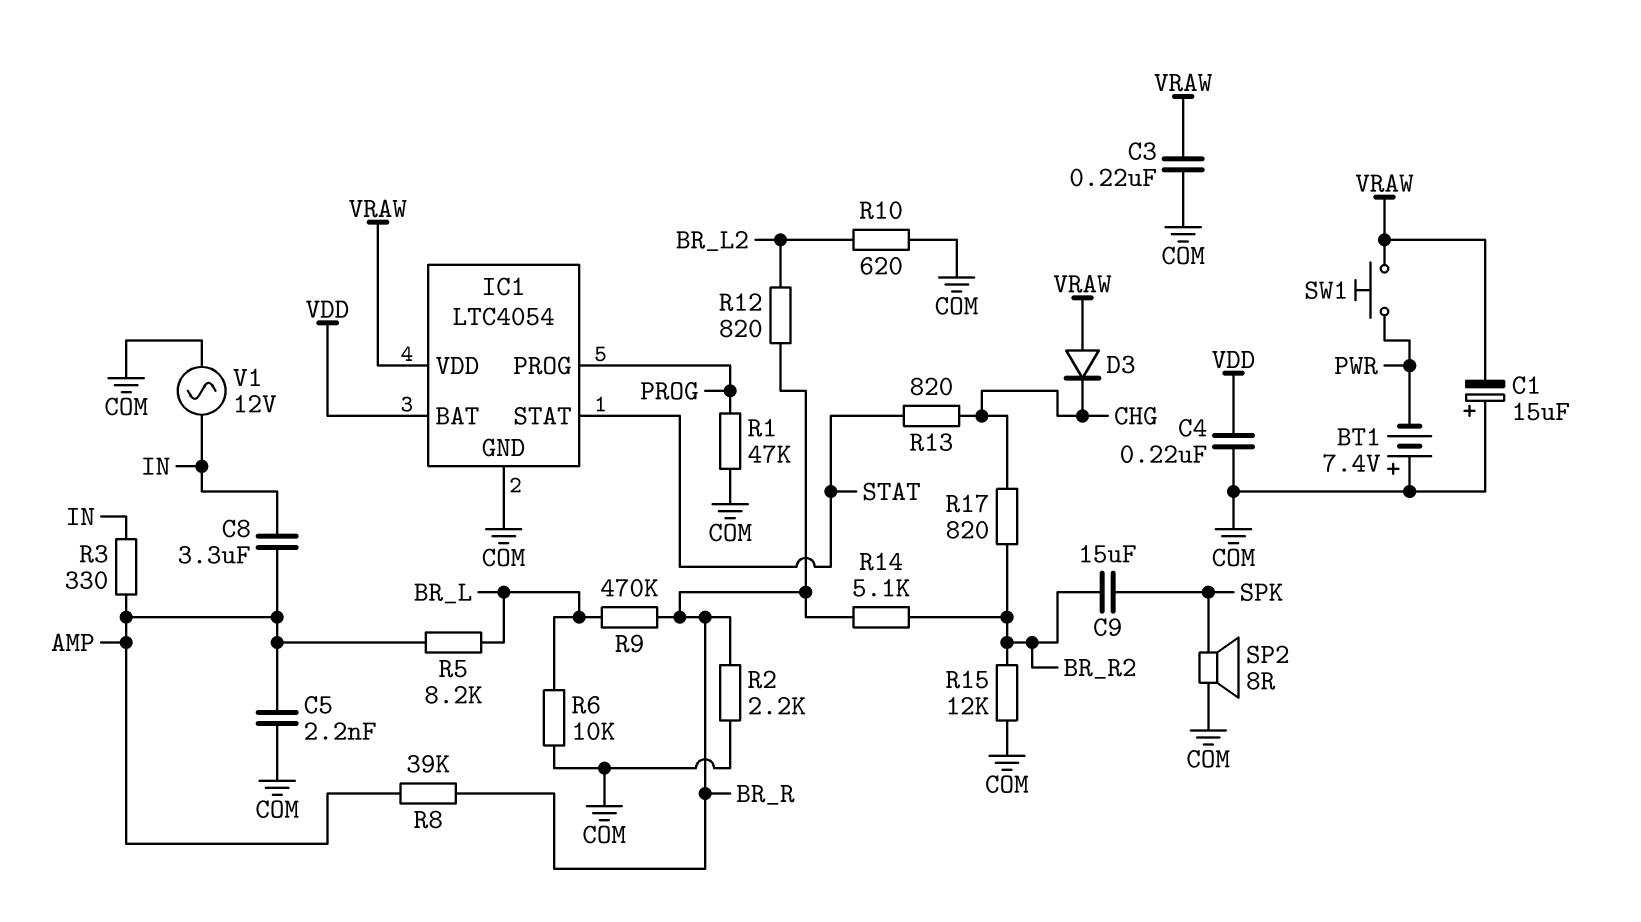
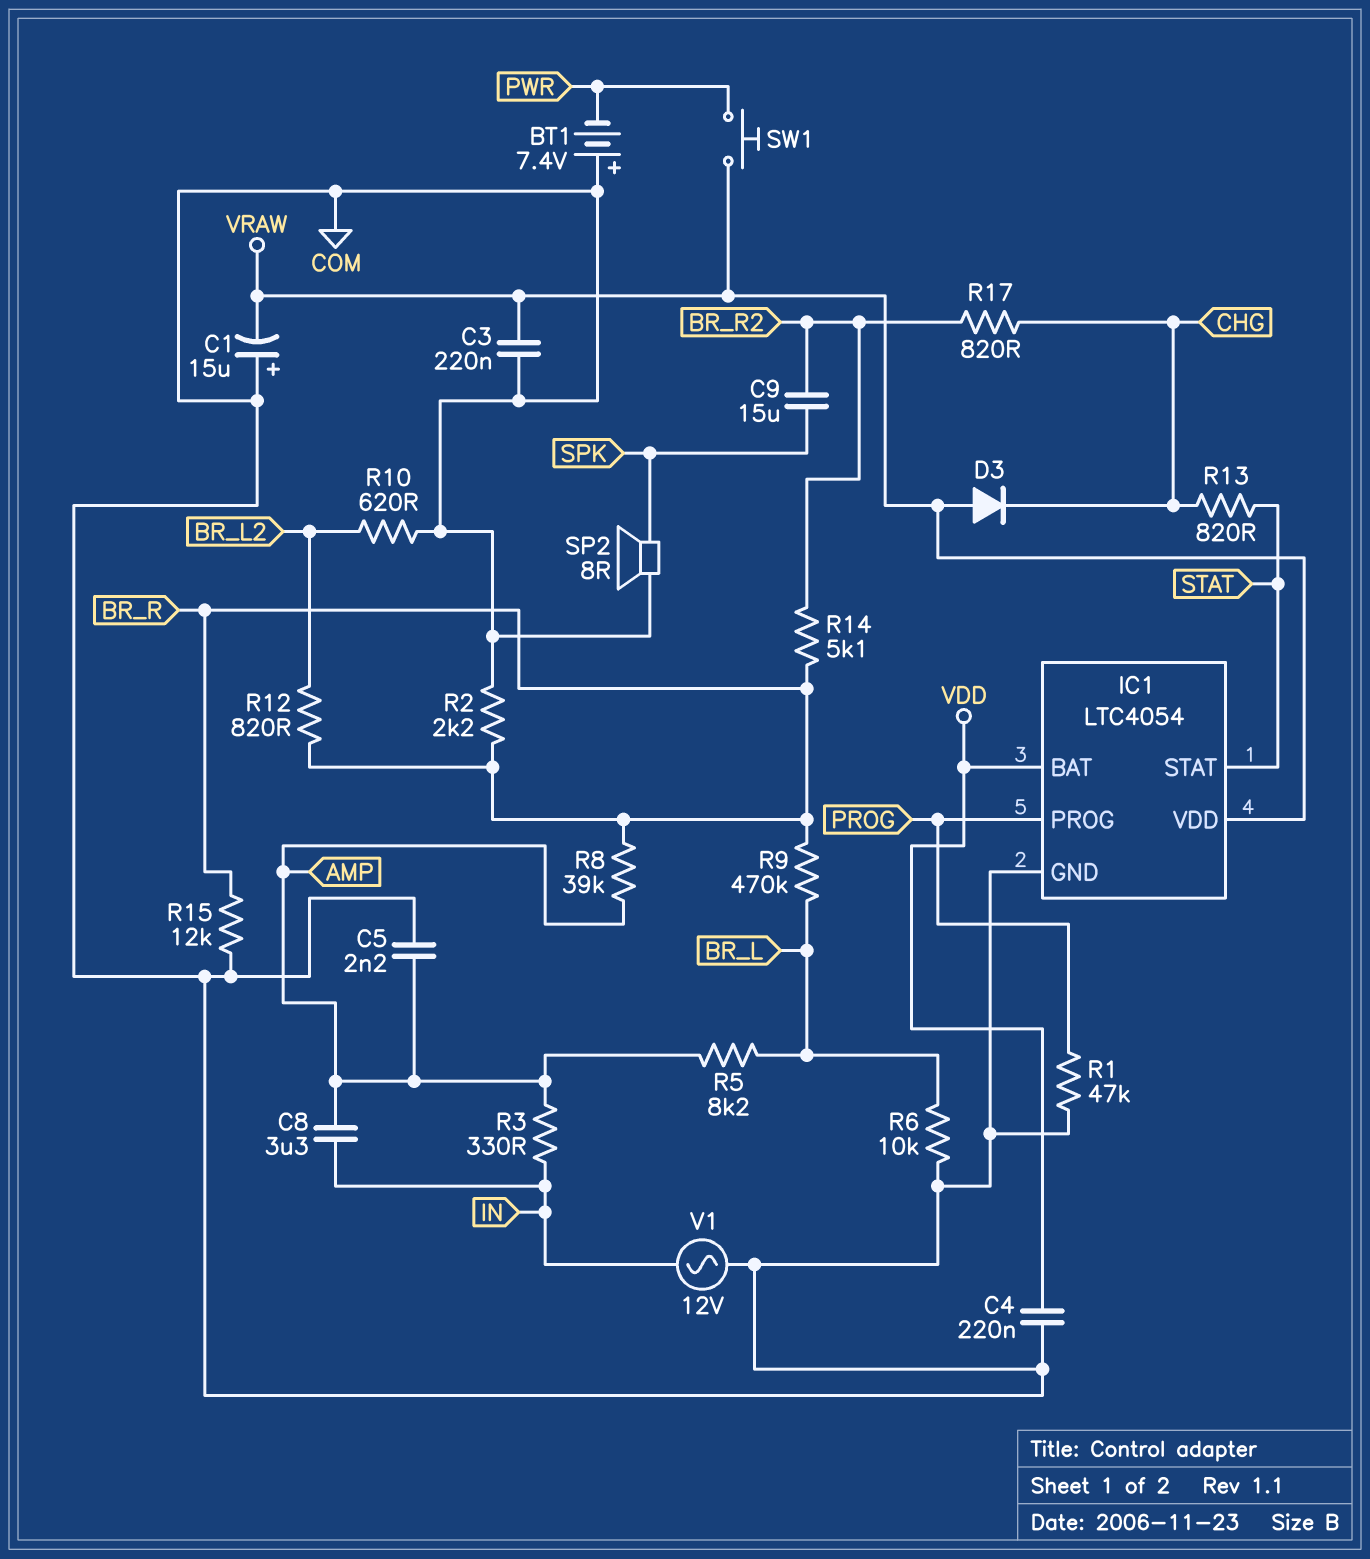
R15: 12k (BR_R2, COM) -> 12k (BR_R, COM)

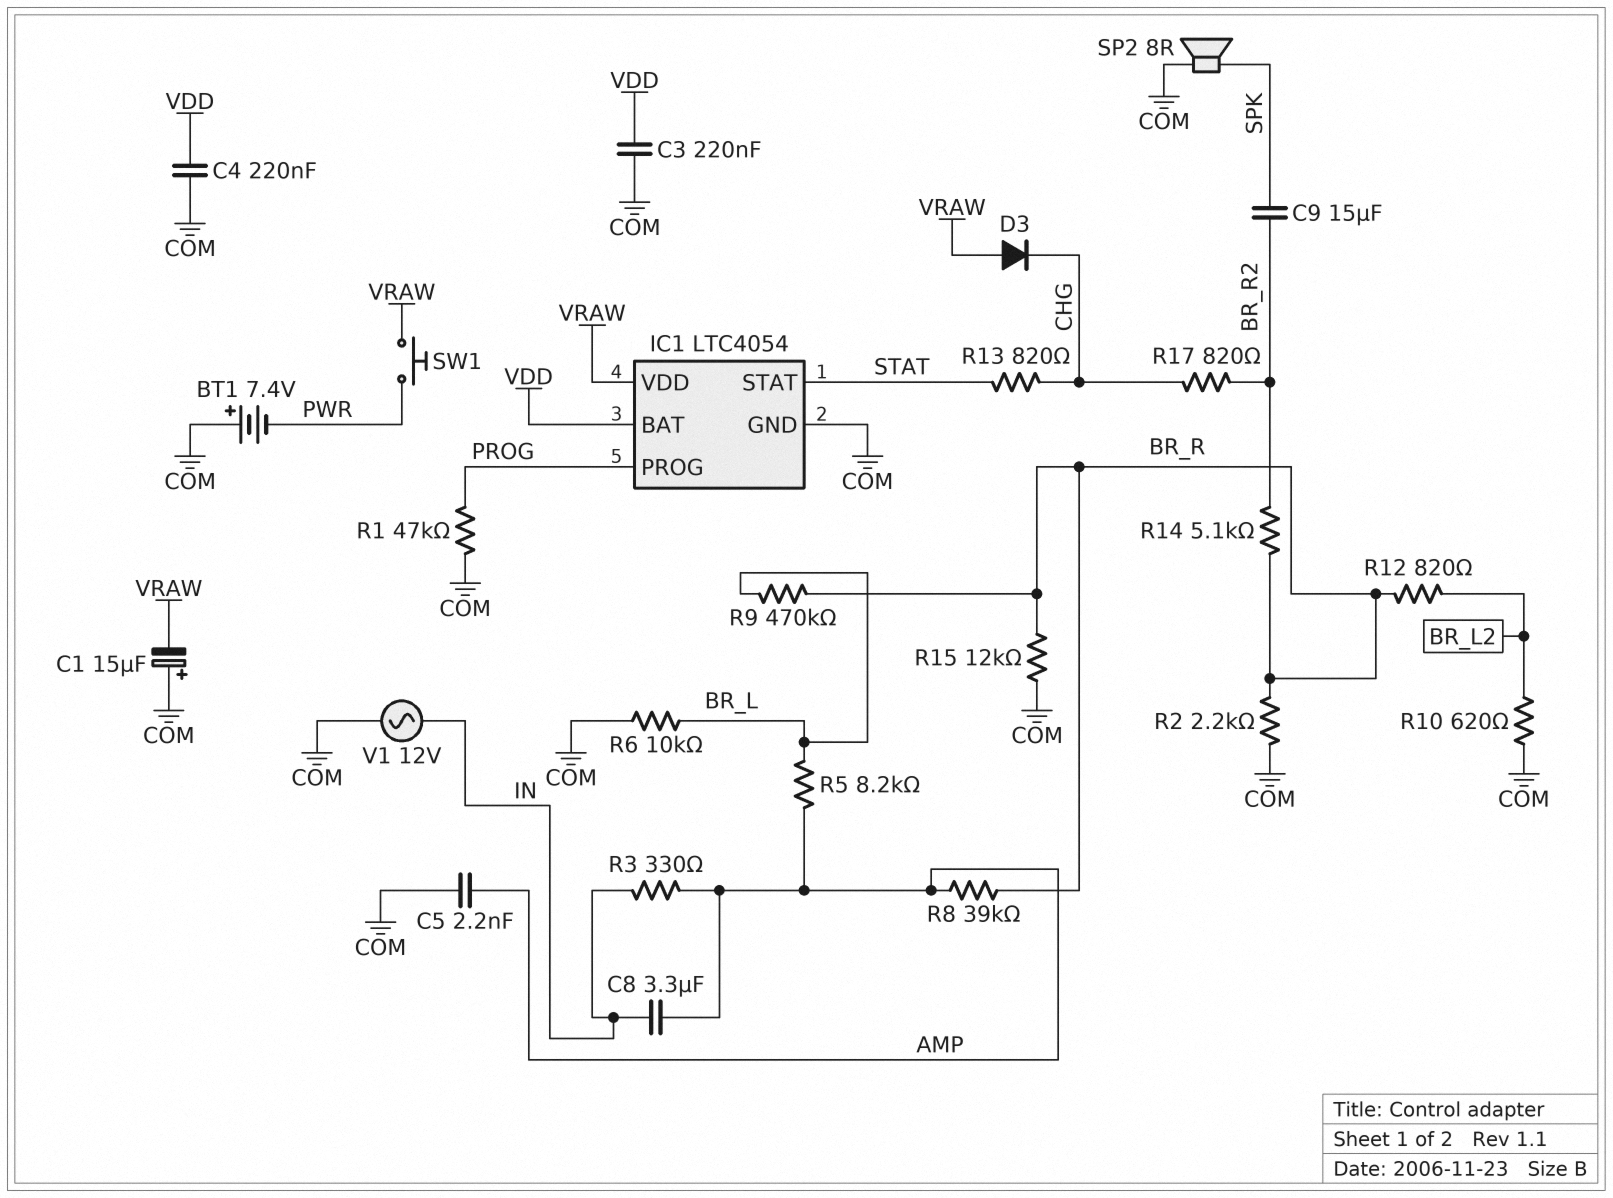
C3: 220nF (COM, VRAW) -> 220nF (COM, VDD)

